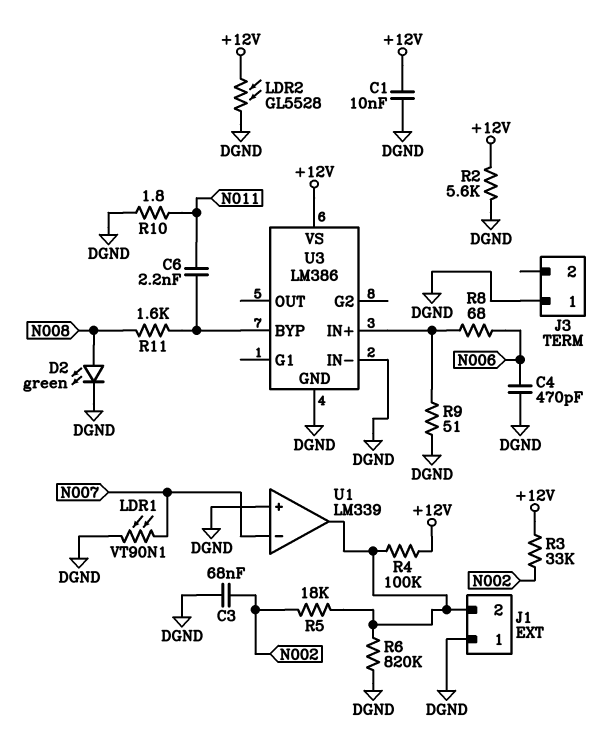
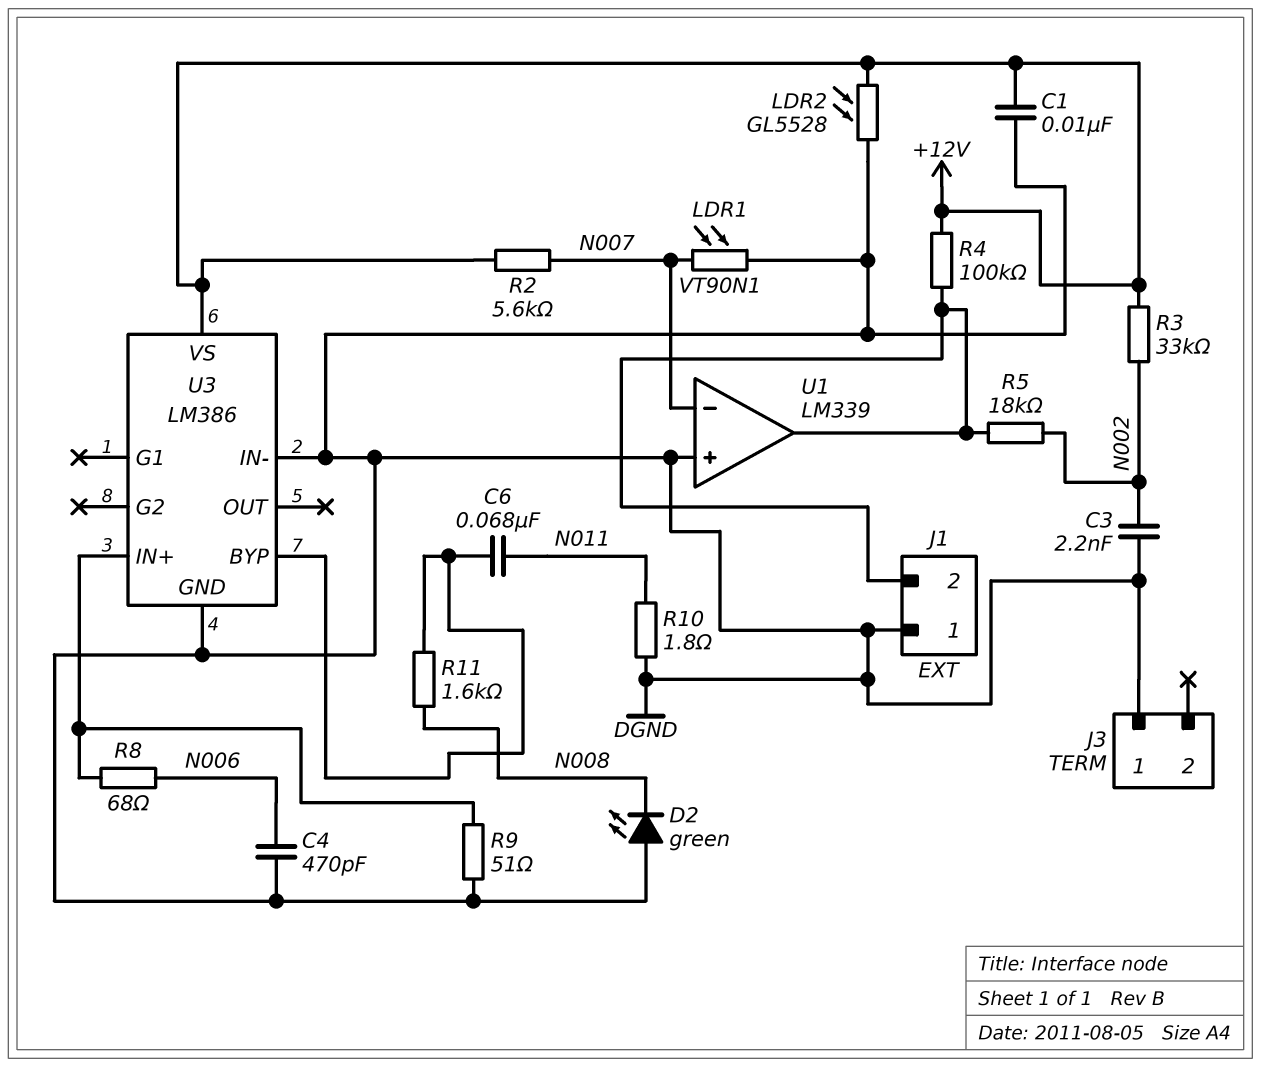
C3: 68nF (DGND, N002) -> 2.2nF (DGND, N002)
C6: 2.2nF (N011, U3/BYP) -> 68nF (N011, U3/BYP)
D2: LED green (A N008, K DGND) -> LED green (A DGND, K N008)
R2: 5.6k (+12V, DGND) -> 5.6k (+12V, N007)
R6: 820k (DGND, J1/2) -> none

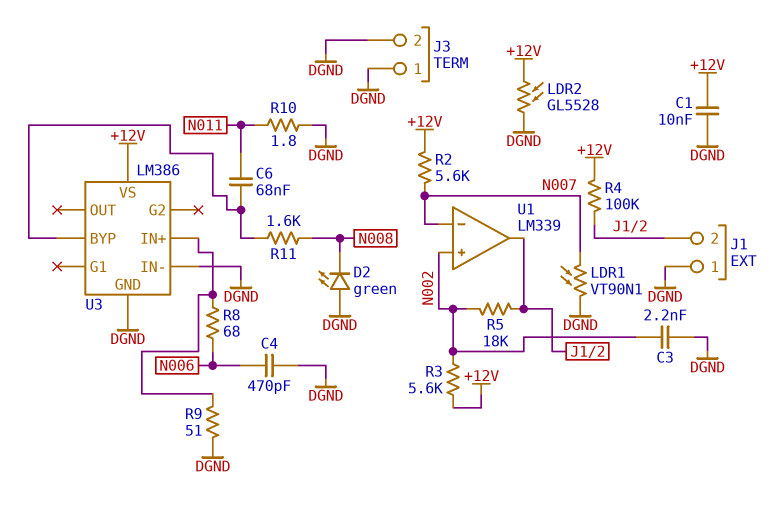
J3 pin 2: none -> DGND
R3: 33k (+12V, N002) -> 5.6k (+12V, N002)
U1 pin in+: DGND -> N002

